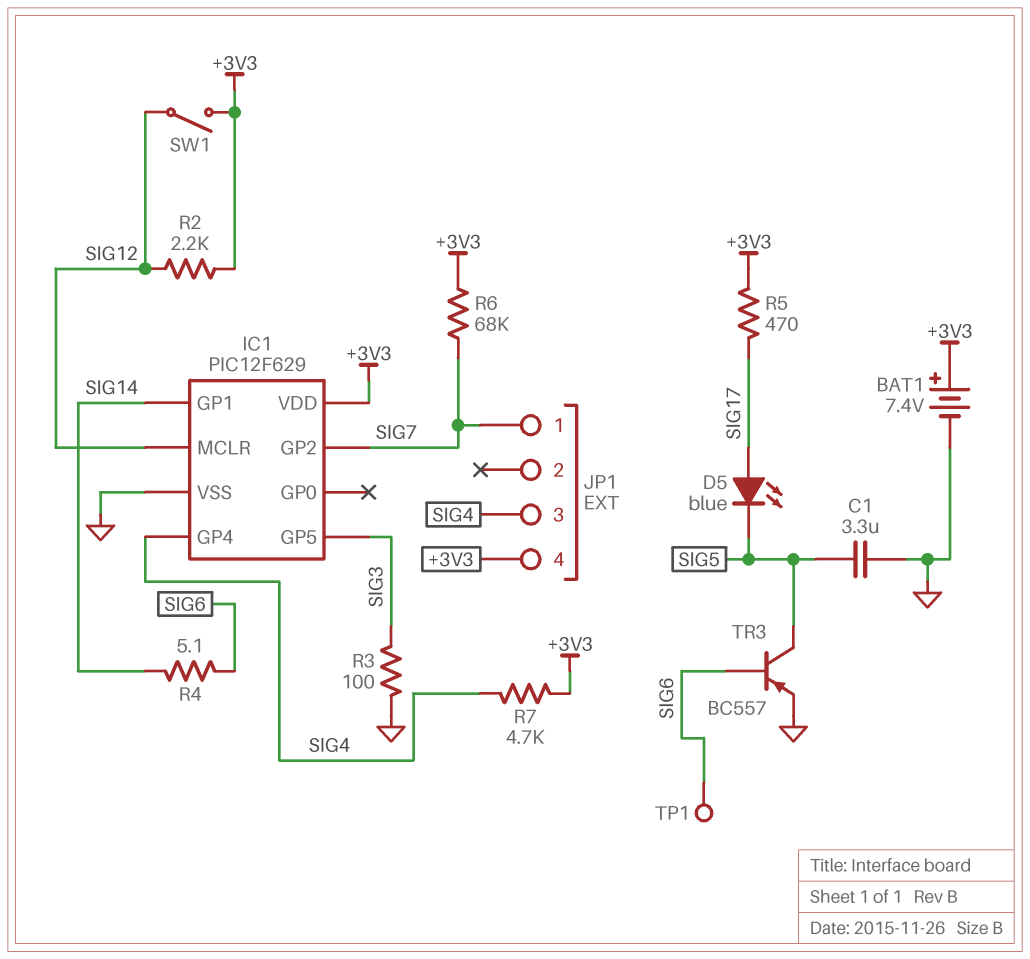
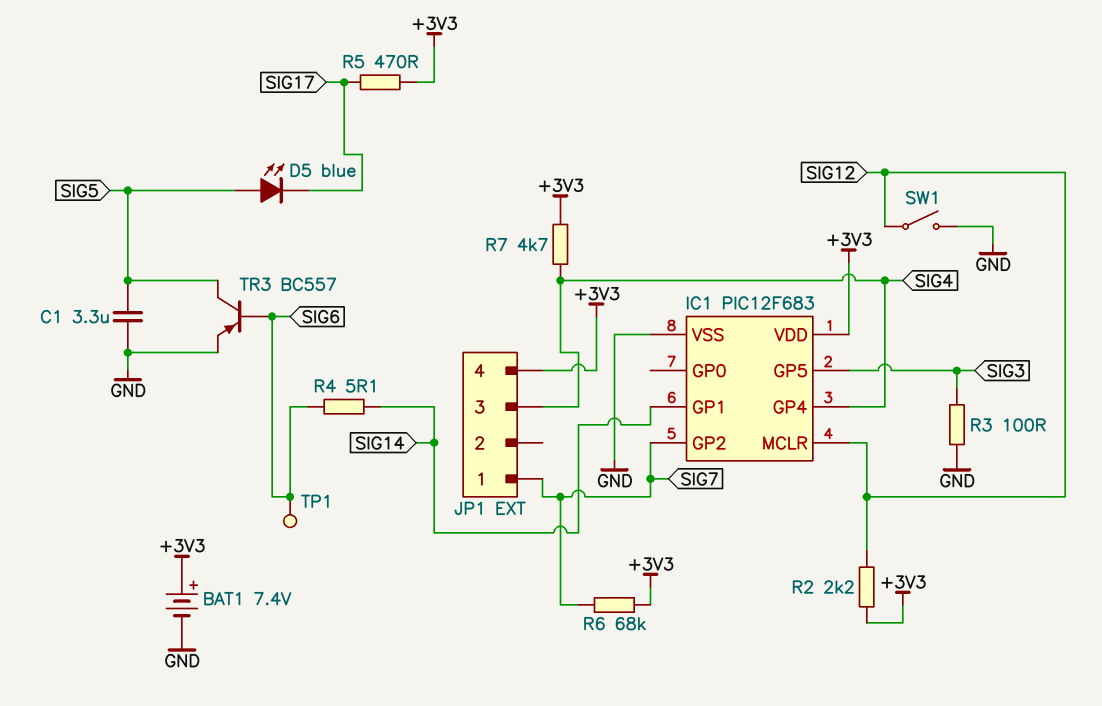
D5: LED blue (A SIG17, K SIG5) -> LED blue (A SIG5, K SIG17)
IC1: PIC12F629 -> PIC12F683
SW1: switch (+3V3, SIG12) -> switch (GND, SIG12)

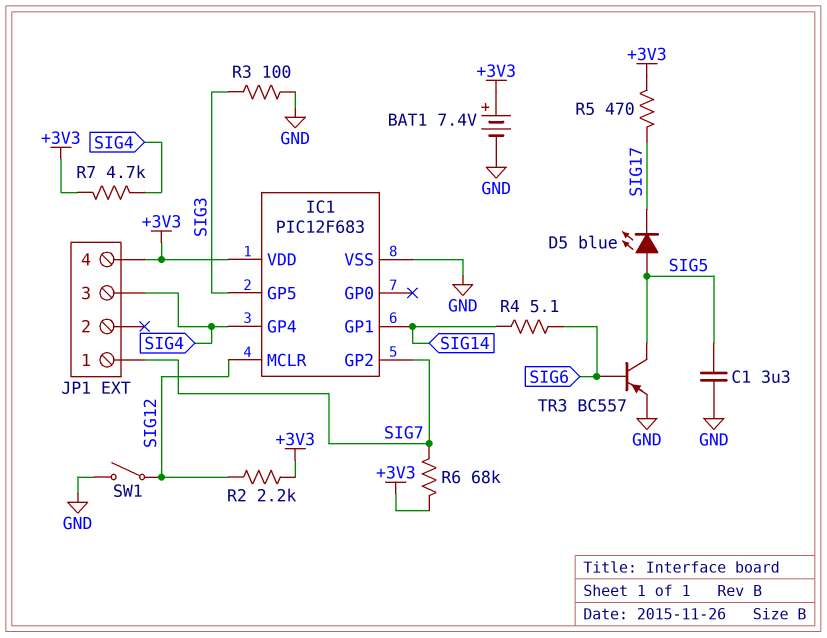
TP1: test point (SIG6) -> none

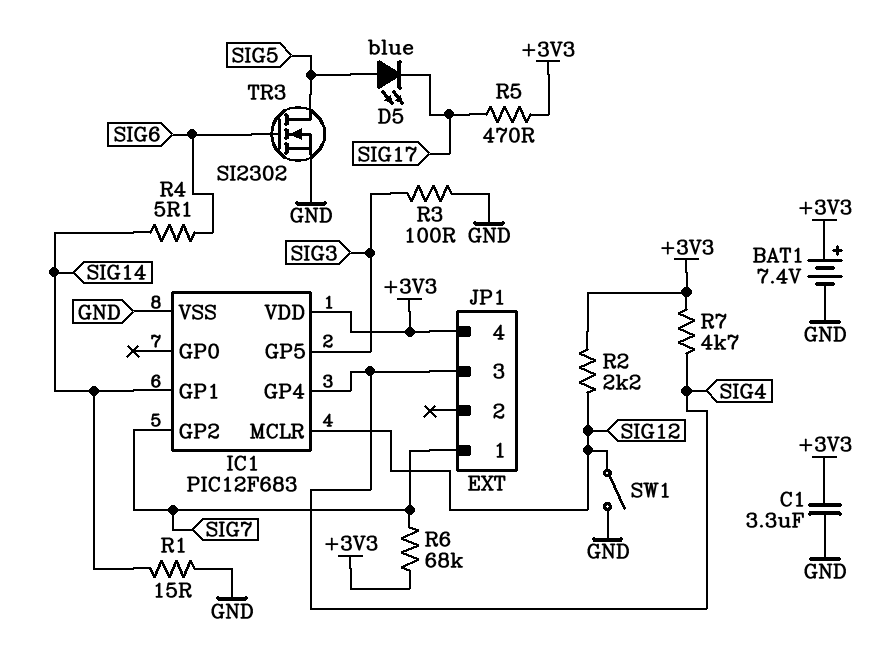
C1: 3.3uF (GND, SIG5) -> 3.3uF (+3V3, GND)
R1: none -> 15 (GND, SIG14)
TR3: PNP BC557 (B SIG6, C SIG5, E GND) -> NMOS SI2302 (G SIG6, D SIG5, S GND)

